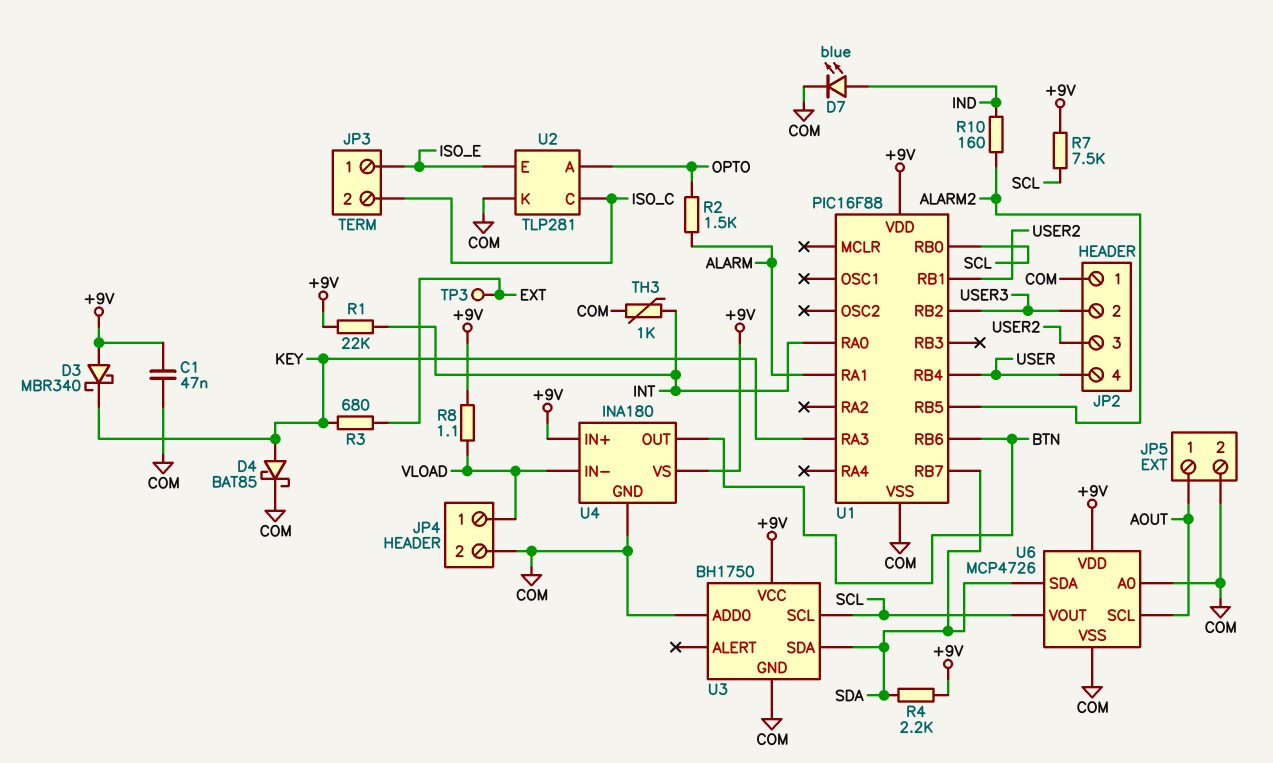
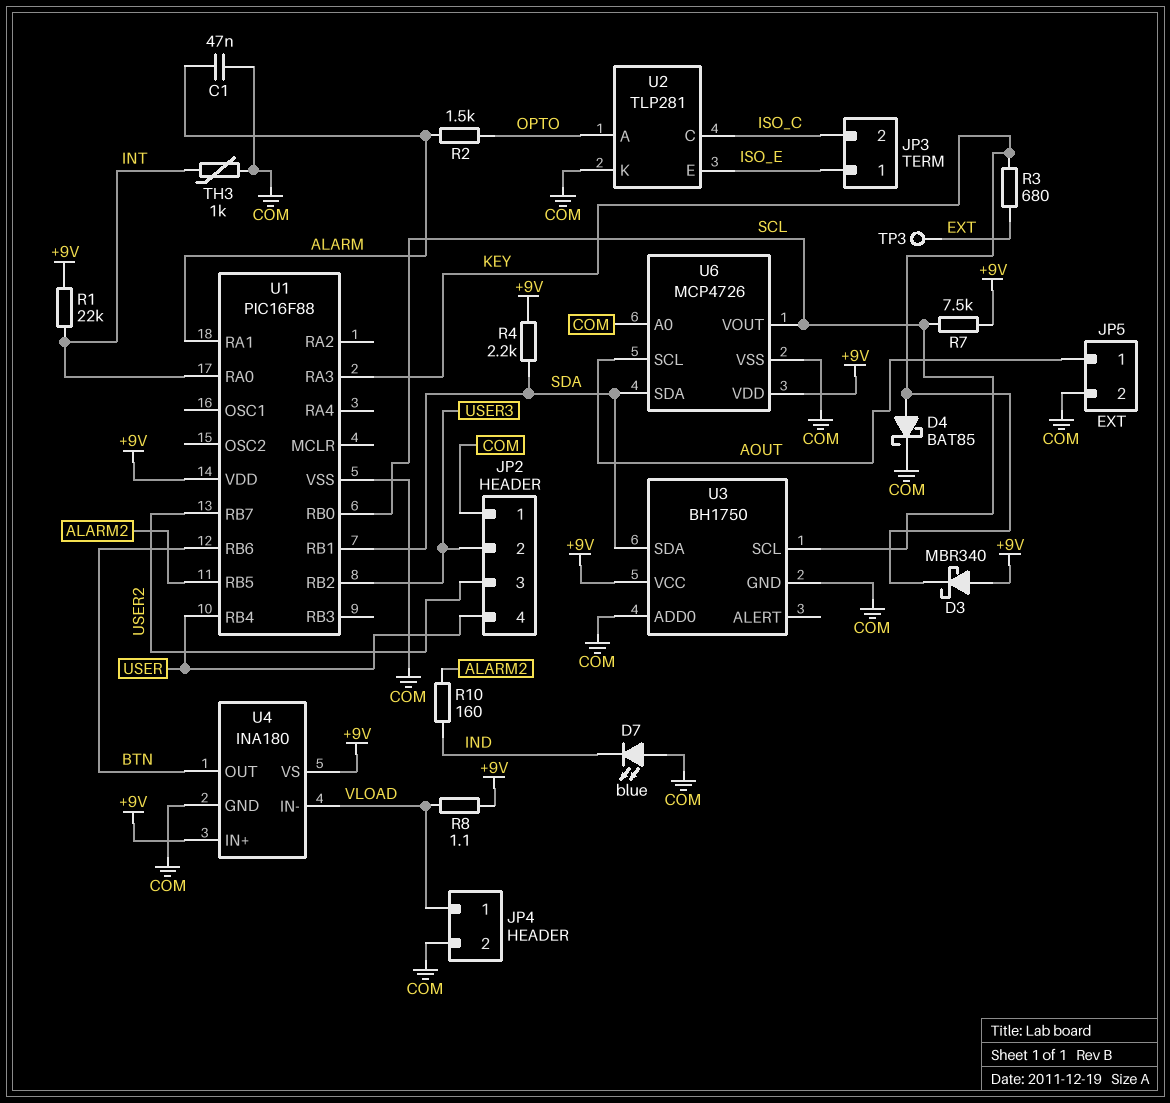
C1: 47nF (+9V, COM) -> 47nF (ALARM, COM)
D7: LED blue (A IND, K COM) -> LED blue (A COM, K IND)
U1 pin RB1: USER2 -> SDA
U1 pin RB7: SDA -> USER2

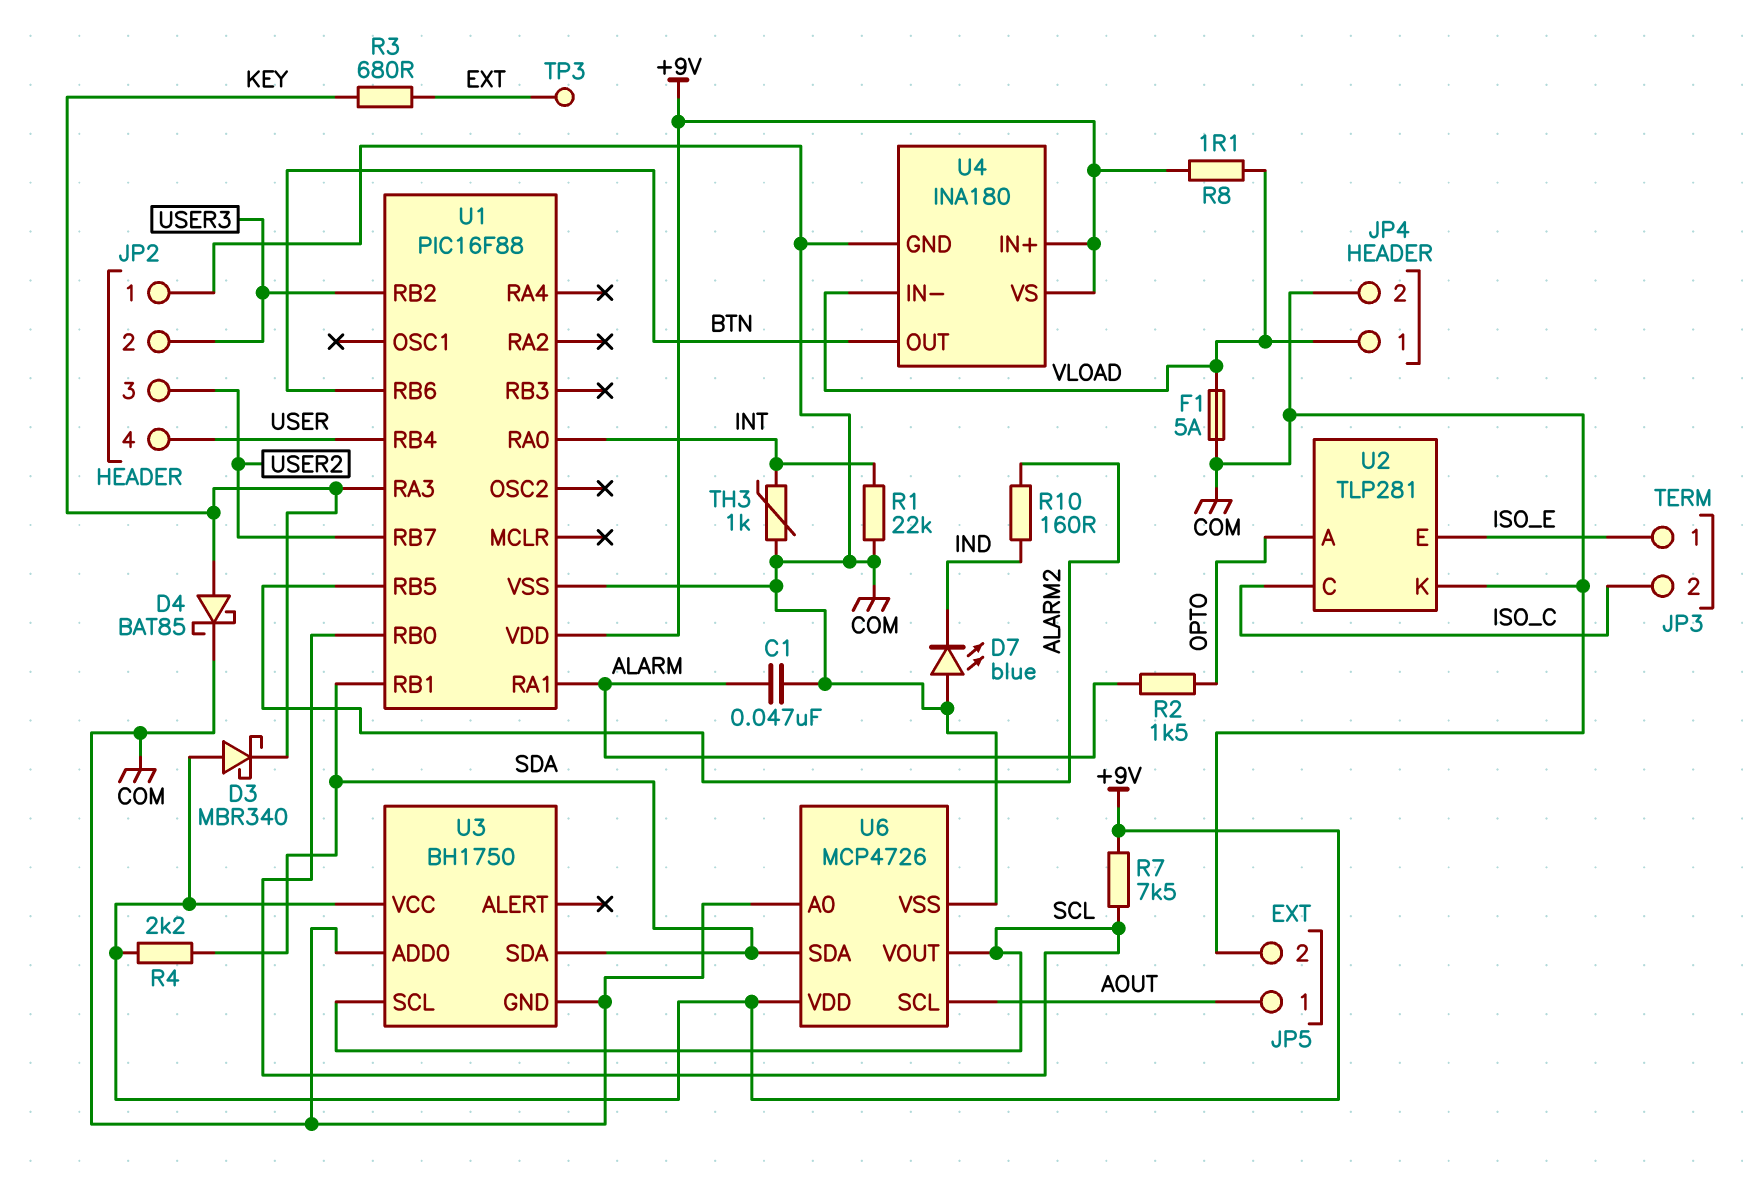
F1: none -> 5A (COM, VLOAD)
R1: 22k (+9V, INT) -> 22k (COM, INT)

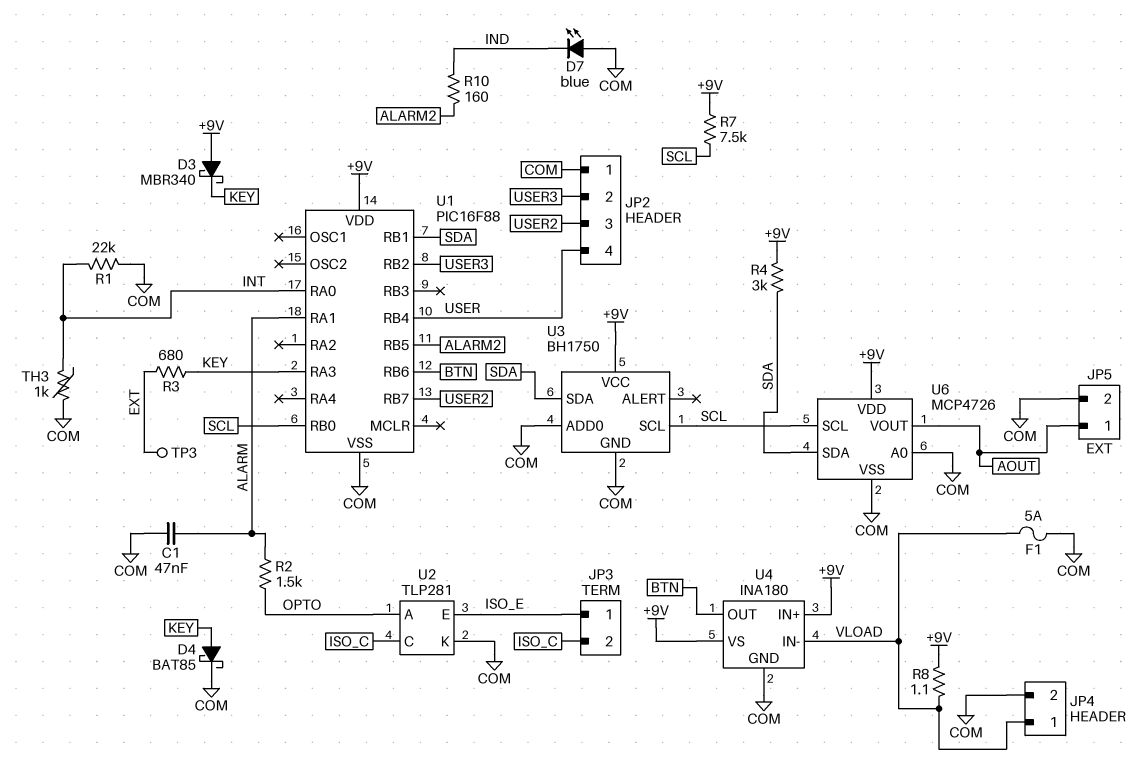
R4: 2.2k (+9V, SDA) -> 3k (+9V, SDA)
U6 pin SCL: AOUT -> SCL
U6 pin VOUT: SCL -> AOUT

